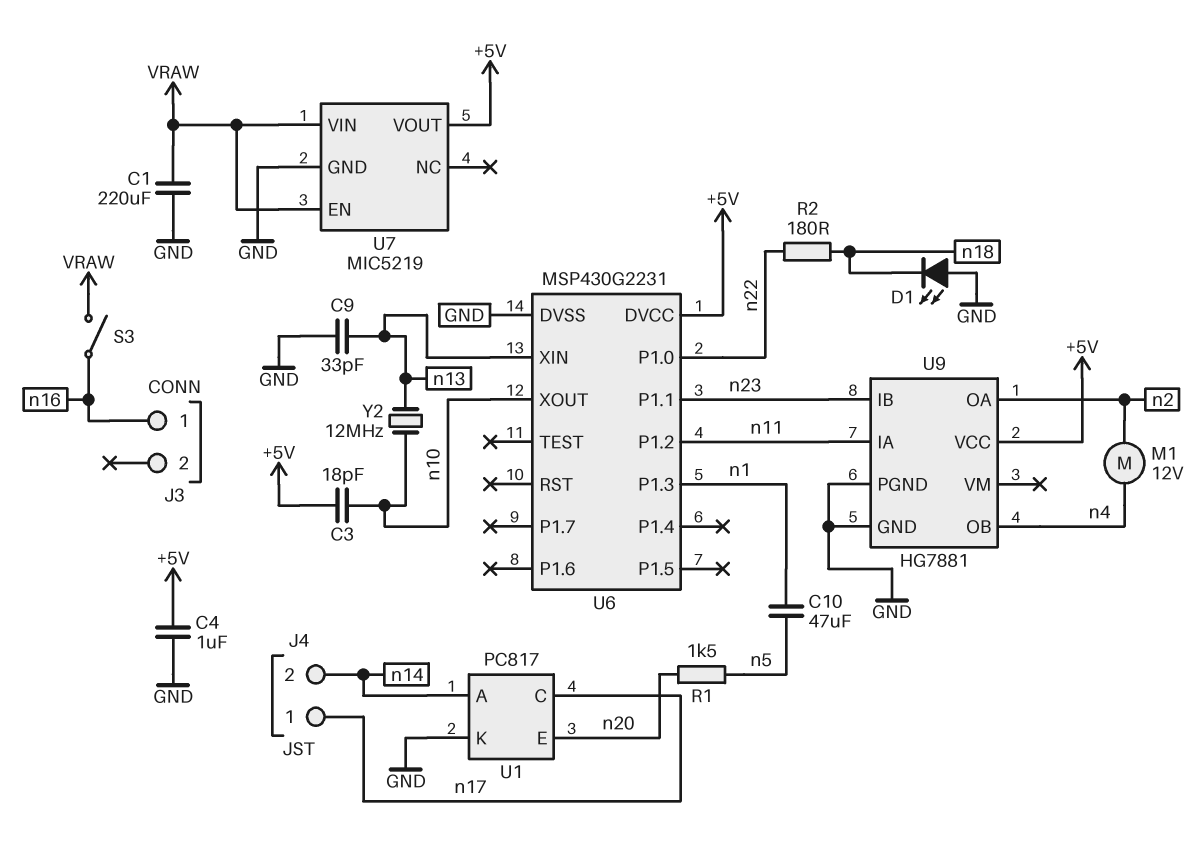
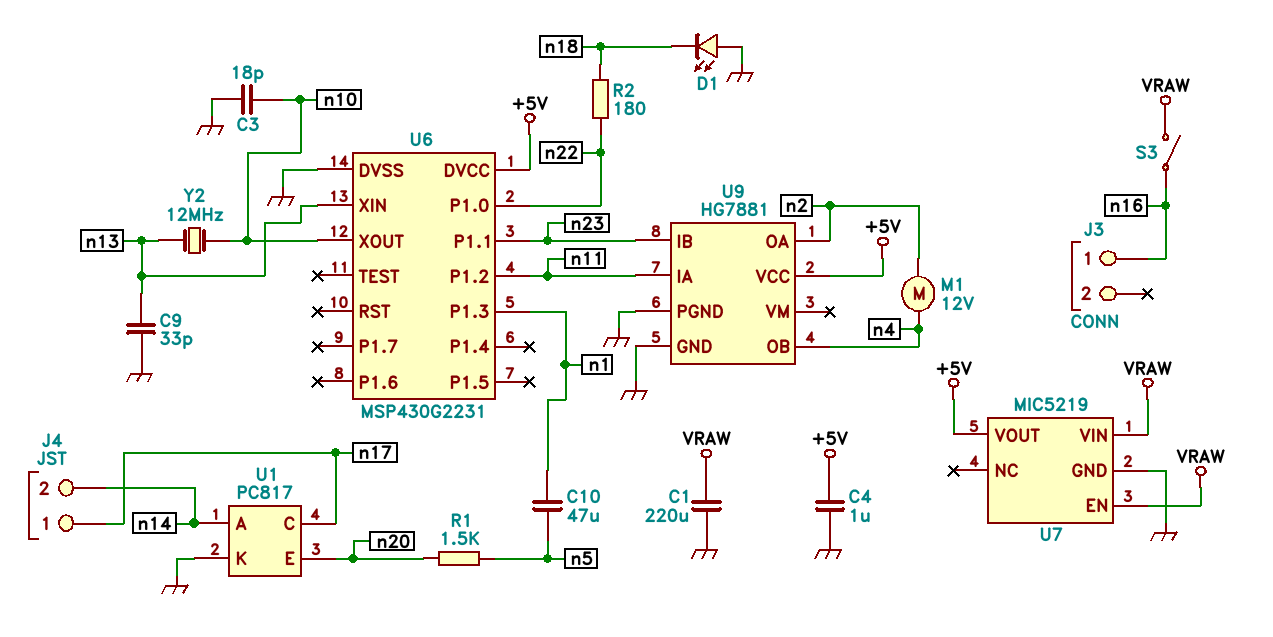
C3: 18pF (+5V, n10) -> 18pF (GND, n10)

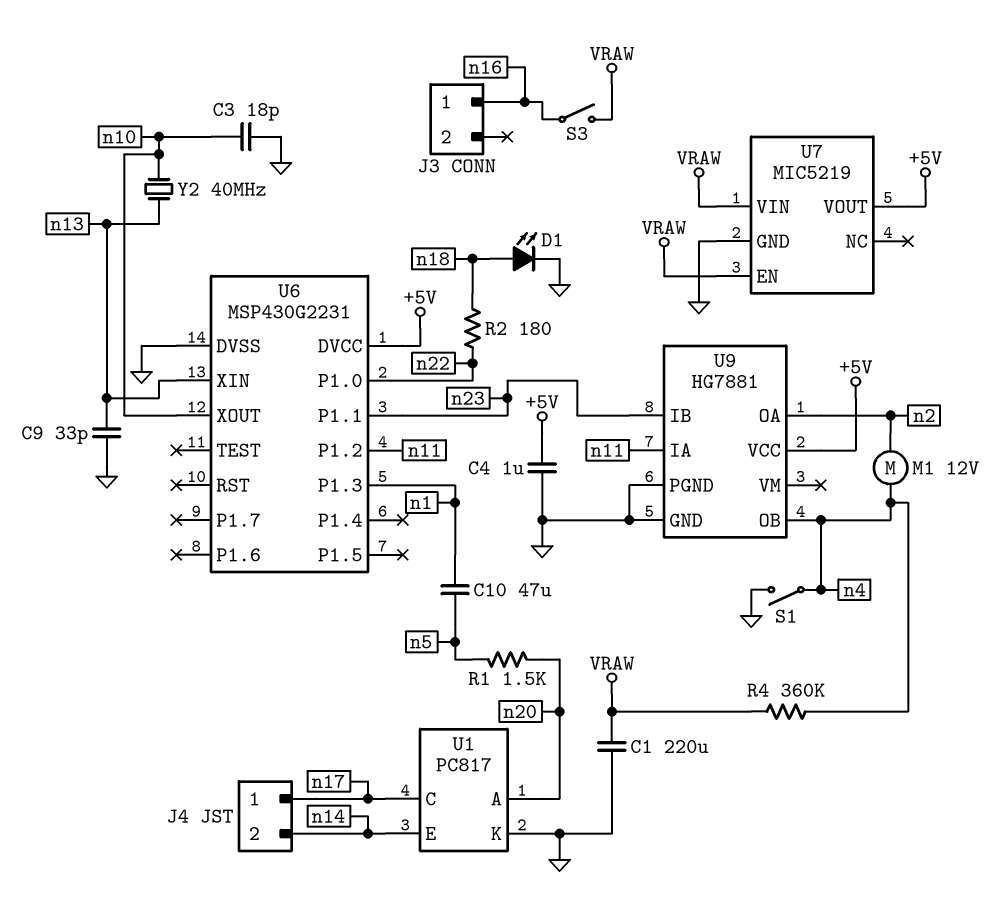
D1: LED (A GND, K n18) -> LED (A n18, K GND)
R4: none -> 360k (VRAW, n4)
S1: none -> switch (GND, n4)
U1 pin A: n14 -> n20
U1 pin E: n20 -> n14
Y2: 12MHz (n10, n13) -> 40MHz (n10, n13)

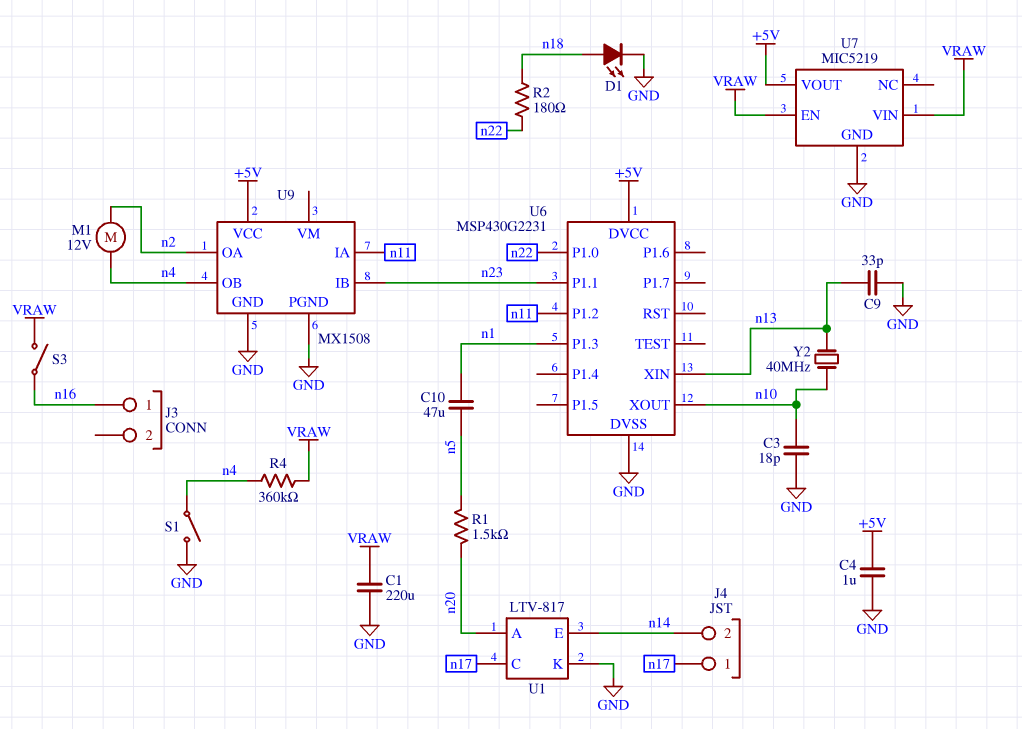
U1: PC817 -> LTV-817
U9: HG7881 -> MX1508

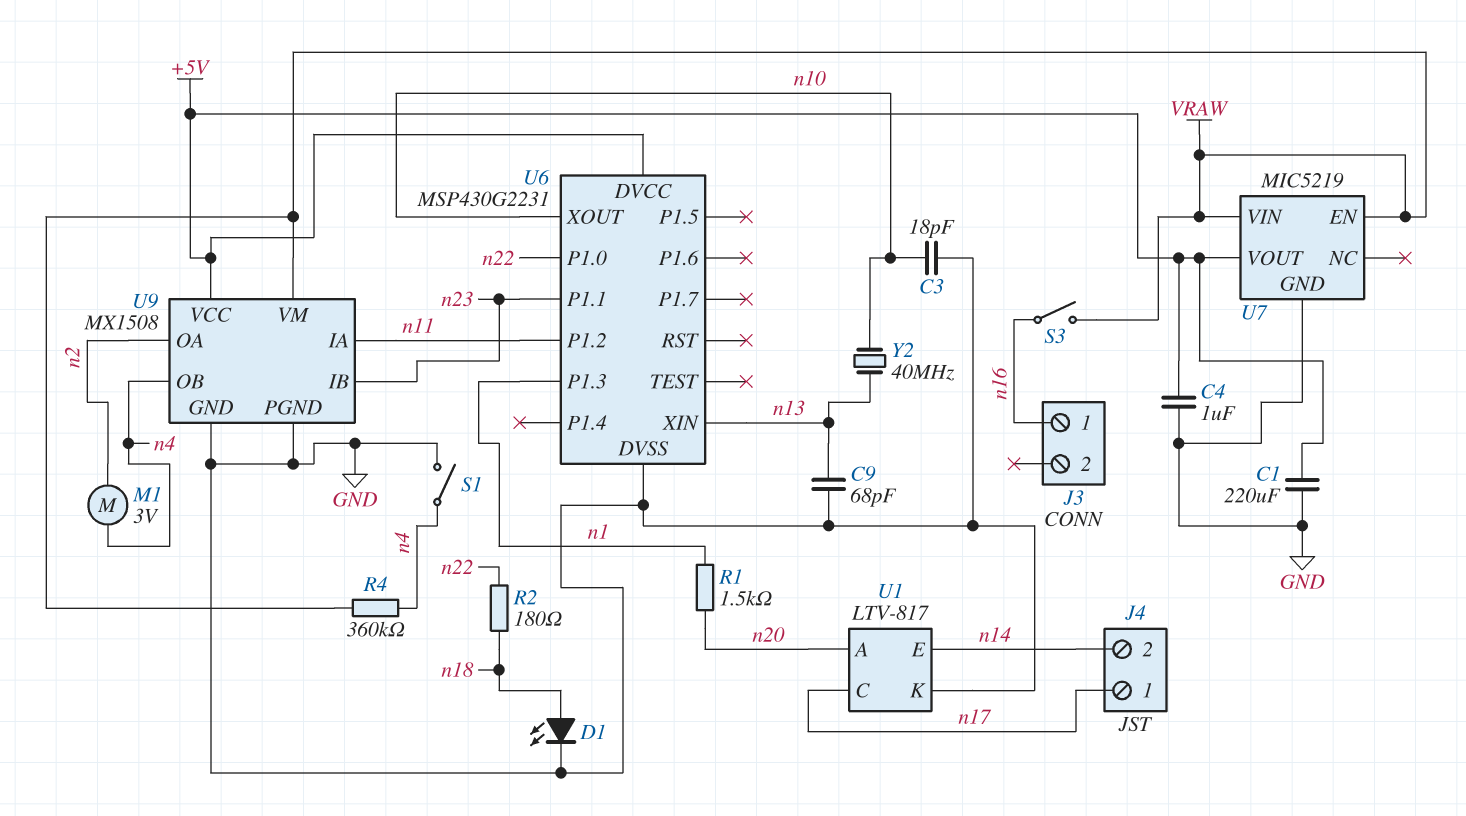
C1: 220uF (GND, VRAW) -> 220uF (+5V, GND)
C9: 33pF (GND, n13) -> 68pF (GND, n13)
C10: 47uF (n1, n5) -> none
M1: motor 12V (n2, n4) -> motor 3V (n2, n4)
R1: 1.5k (n5, n20) -> 1.5k (n1, n20)
U9 pin VM: none -> VRAW

